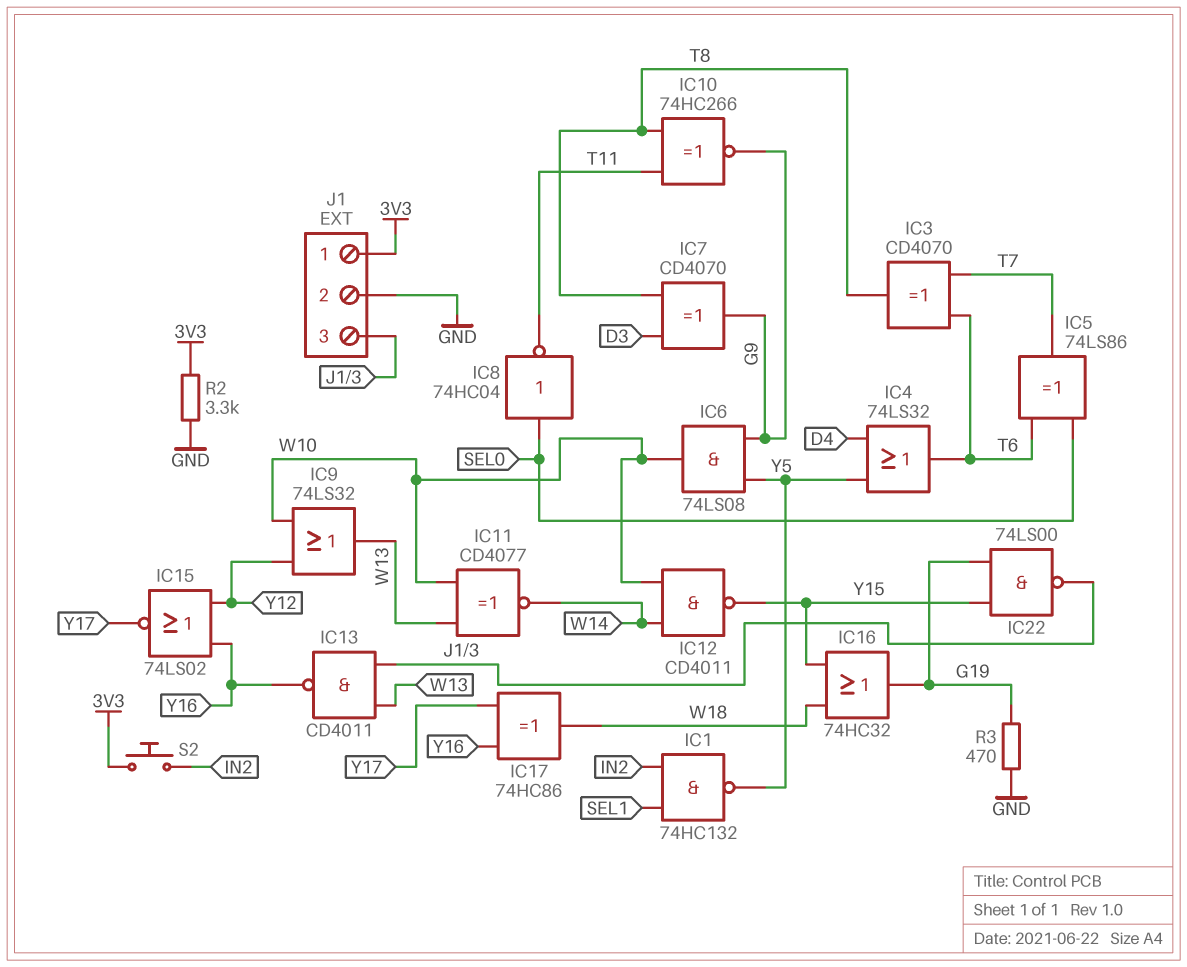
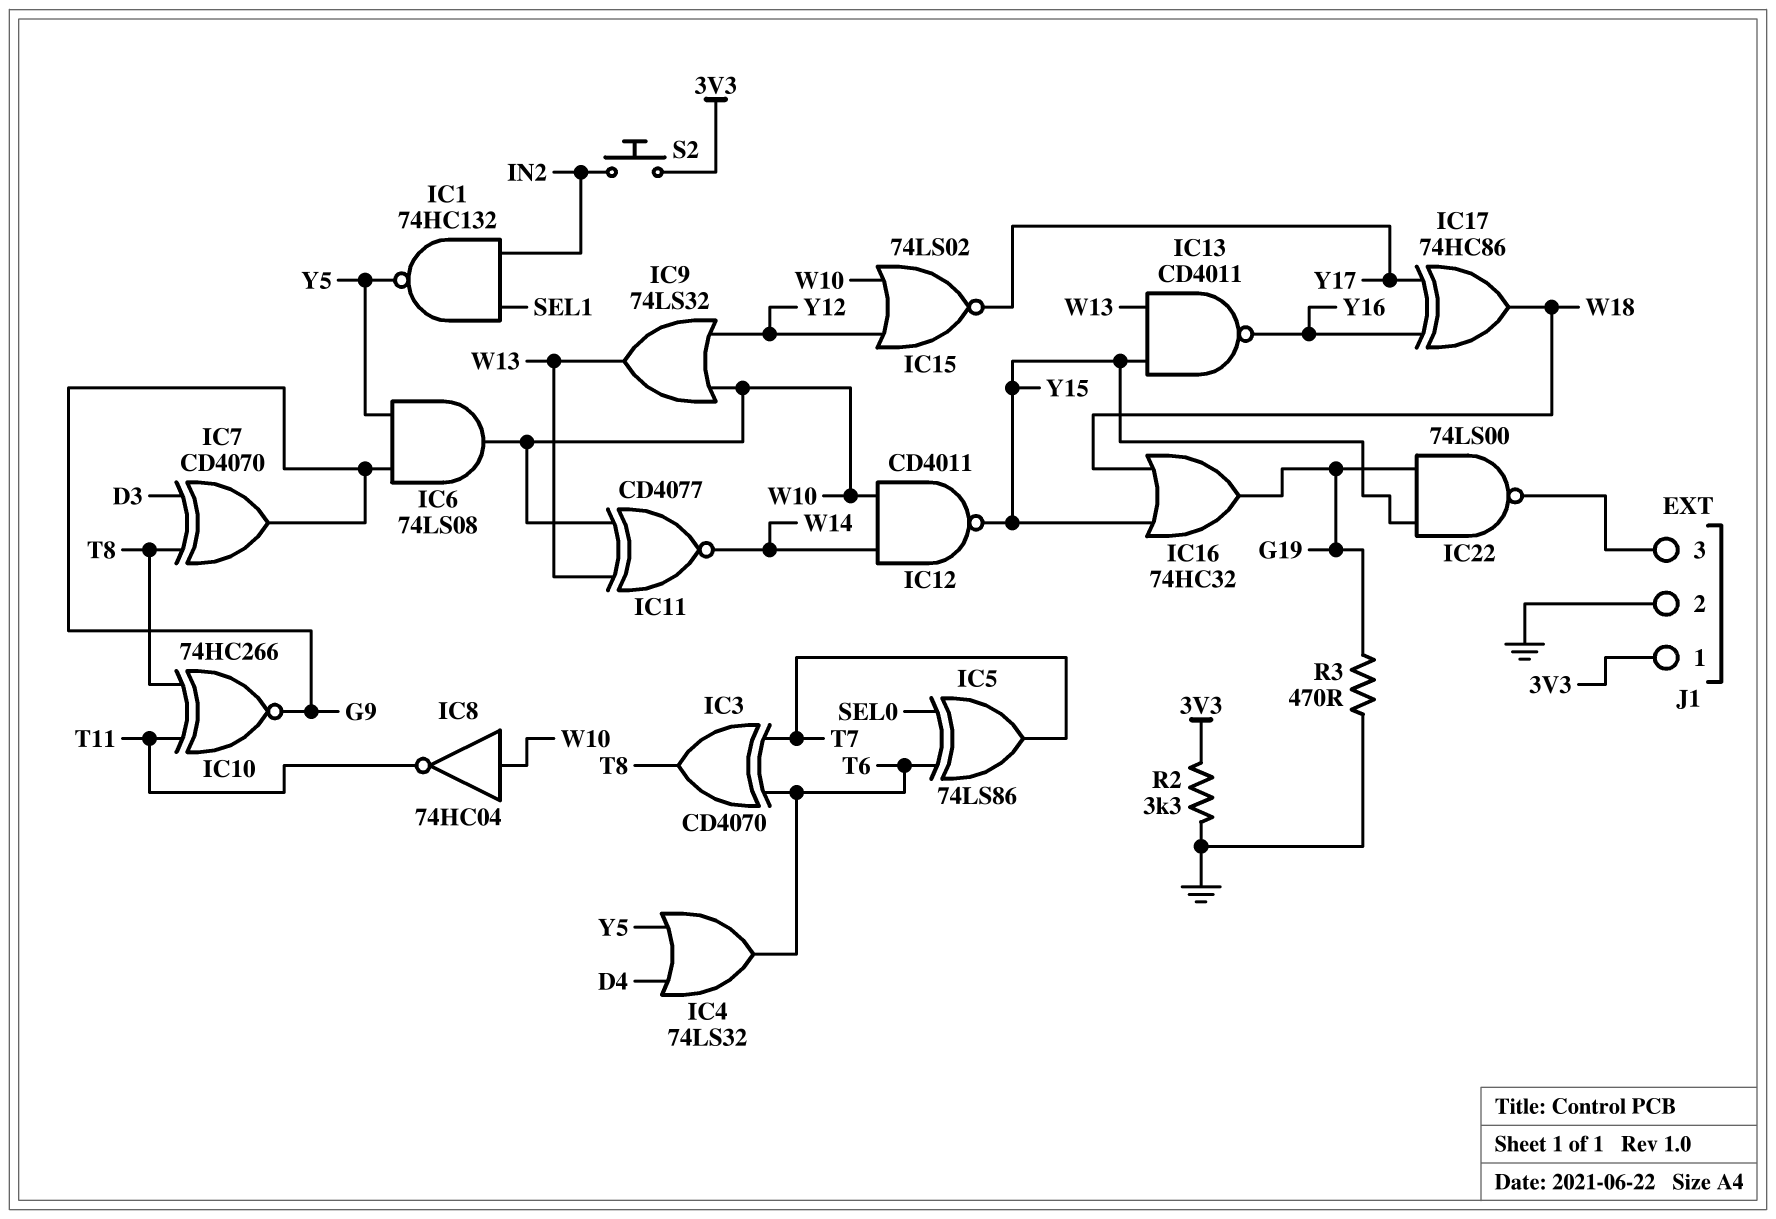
IC8: NOT 74HC04 (in SEL0, out T11) -> NOT 74HC04 (in W10, out T11)
IC13: NAND CD4011 (in J1/3, in W13, out Y16) -> NAND CD4011 (in W13, in Y15, out Y16)
IC15: NOR 74LS02 (in Y12, in Y16, out Y17) -> NOR 74LS02 (in W10, in Y12, out Y17)

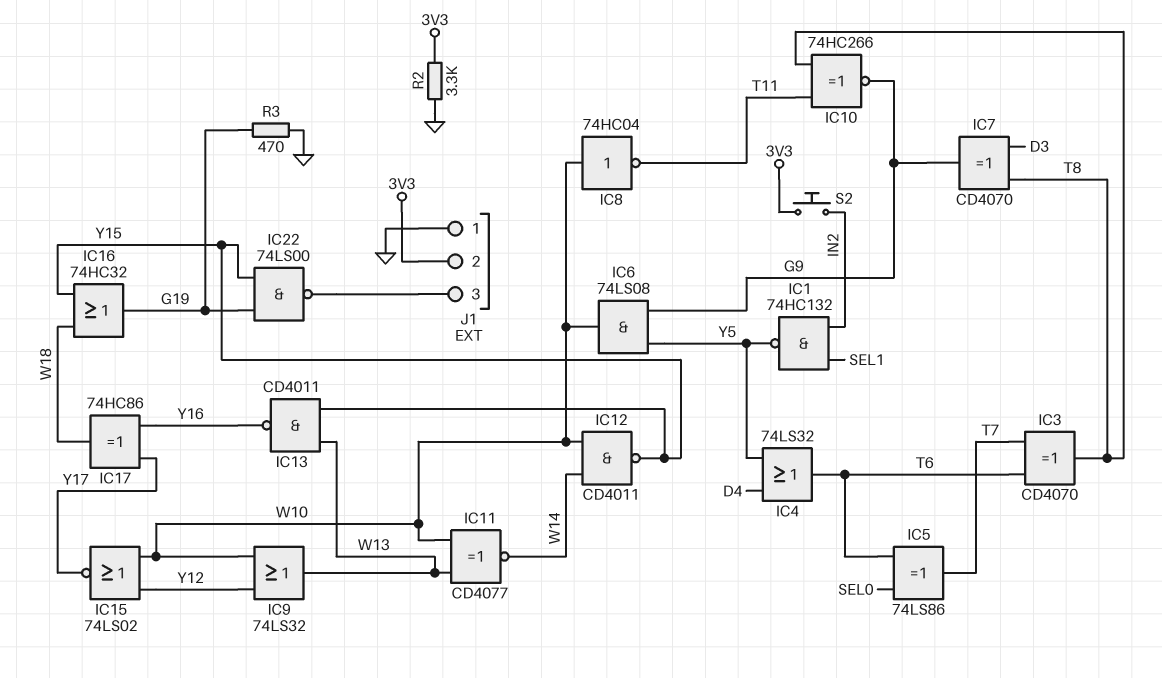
J1 pin 1: 3V3 -> GND
J1 pin 2: GND -> 3V3

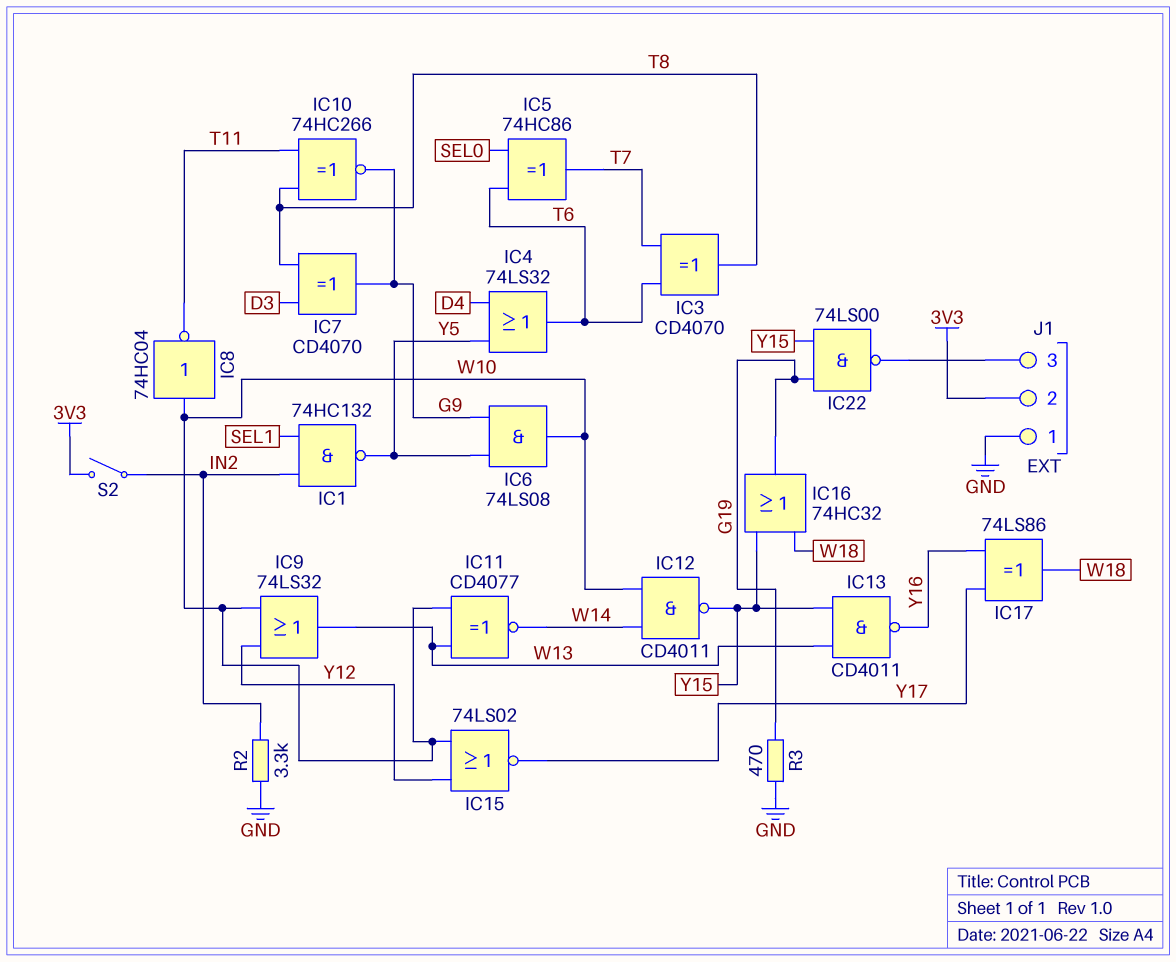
IC5: XOR 74LS86 (in SEL0, in T6, out T7) -> XOR 74HC86 (in SEL0, in T6, out T7)
IC17: XOR 74HC86 (in Y16, in Y17, out W18) -> XOR 74LS86 (in Y16, in Y17, out W18)
R2: 3.3k (3V3, GND) -> 3.3k (GND, IN2)
S2: button (3V3, IN2) -> switch (3V3, IN2)

